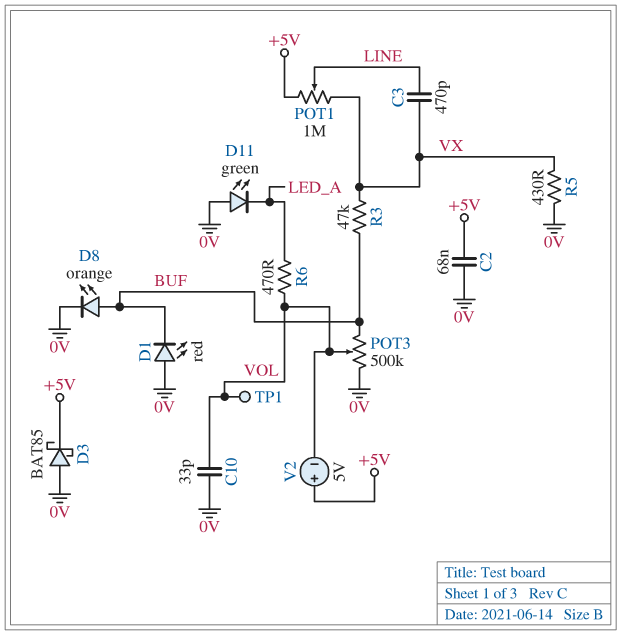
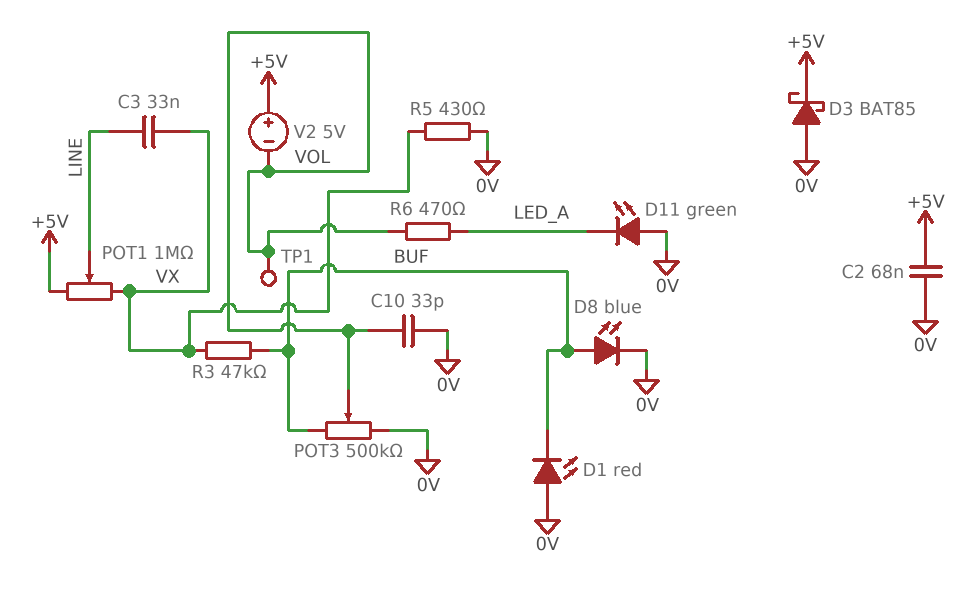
C3: 470pF (LINE, VX) -> 33nF (LINE, VX)
D8: LED orange (A BUF, K 0V) -> LED blue (A BUF, K 0V)

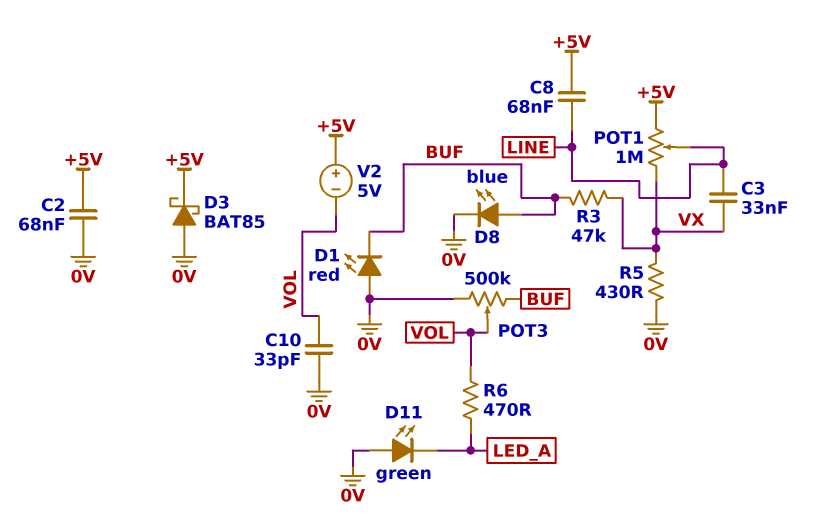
C8: none -> 68nF (+5V, LINE)
TP1: test point (VOL) -> none

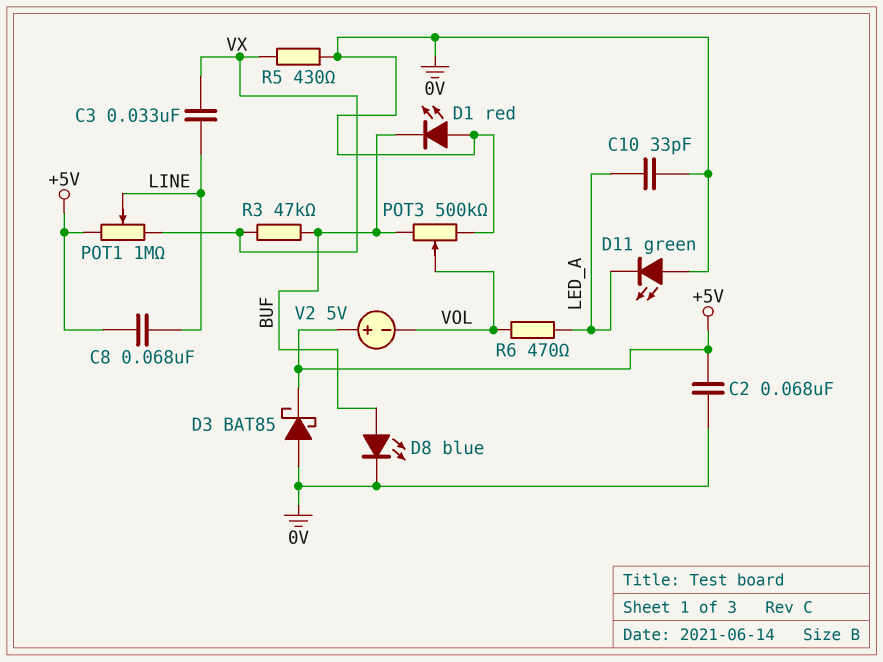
C10: 33pF (0V, VOL) -> 33pF (0V, LED_A)

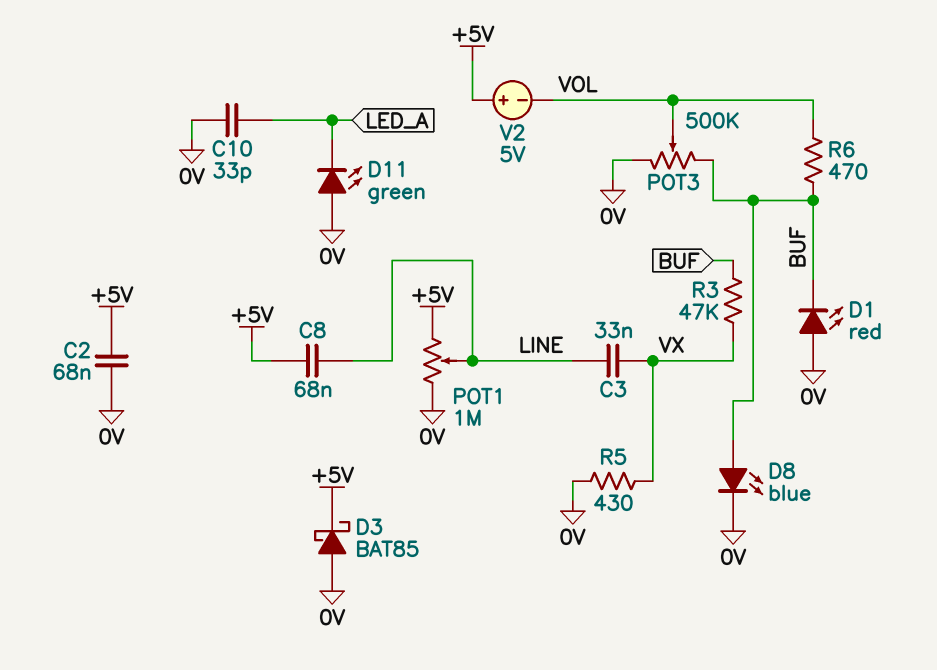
POT1: 1M (+5V, VX, wiper LINE) -> 1M (+5V, 0V, wiper LINE)
R6: 470 (LED_A, VOL) -> 470 (BUF, VOL)

